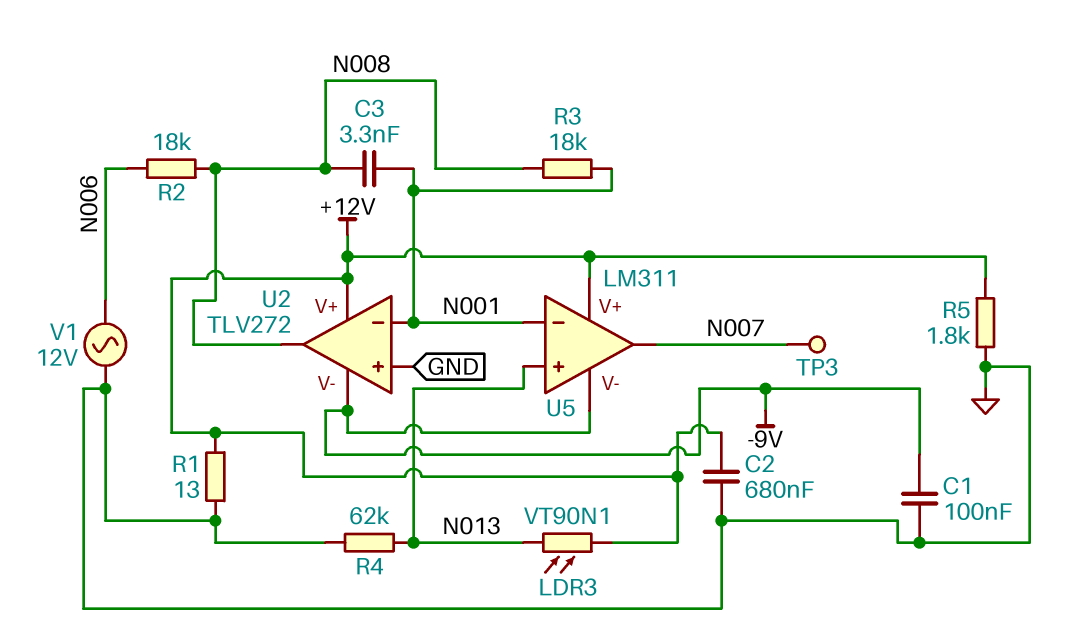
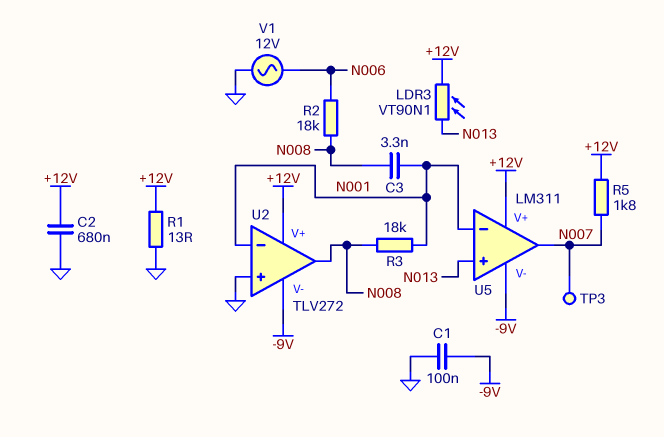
R4: 62k (GND, N013) -> none
R5: 1.8k (+12V, GND) -> 1.8k (+12V, N007)

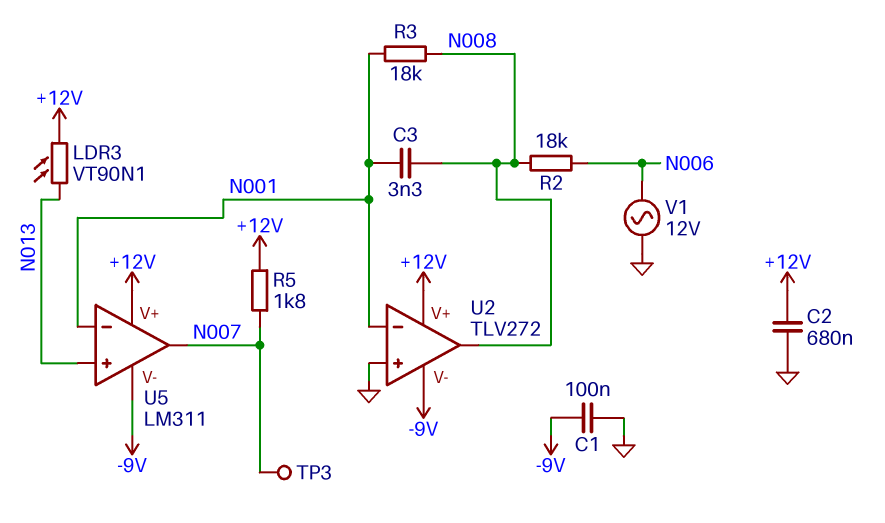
R1: 13 (+12V, GND) -> none

